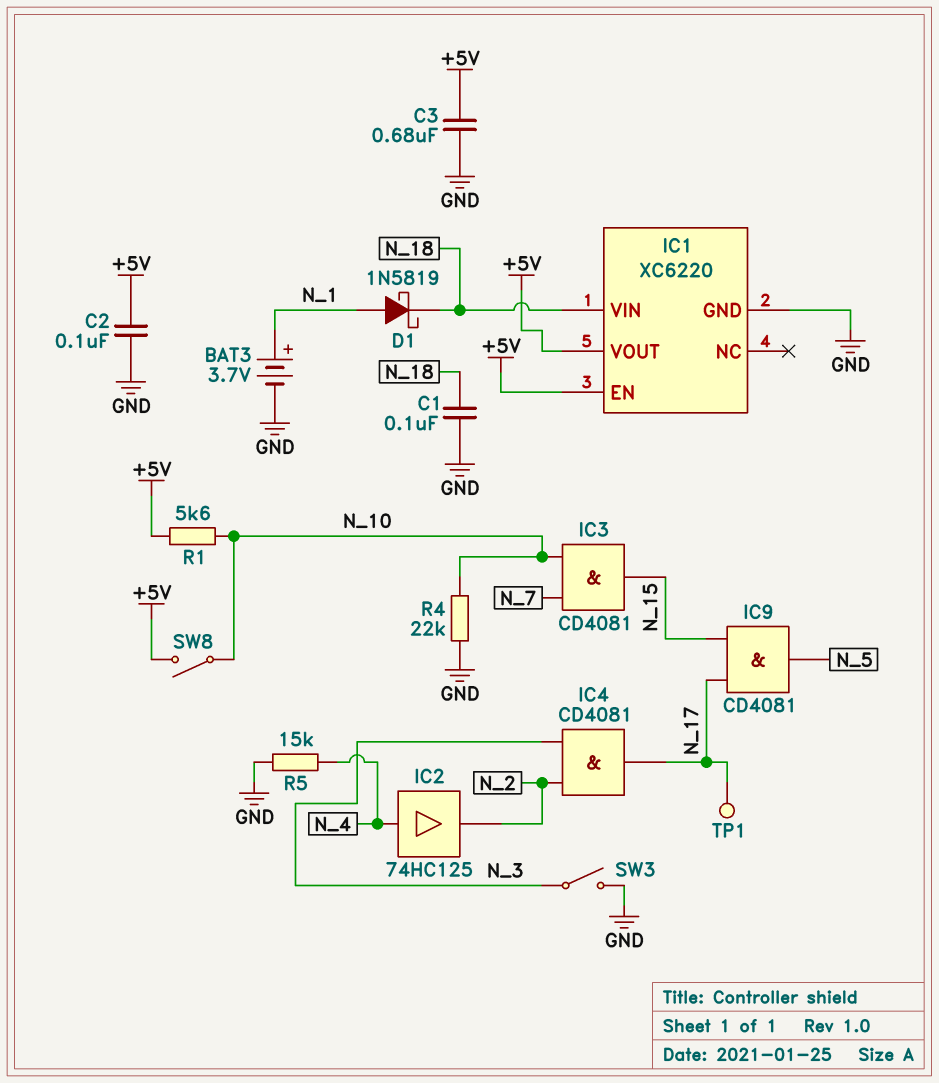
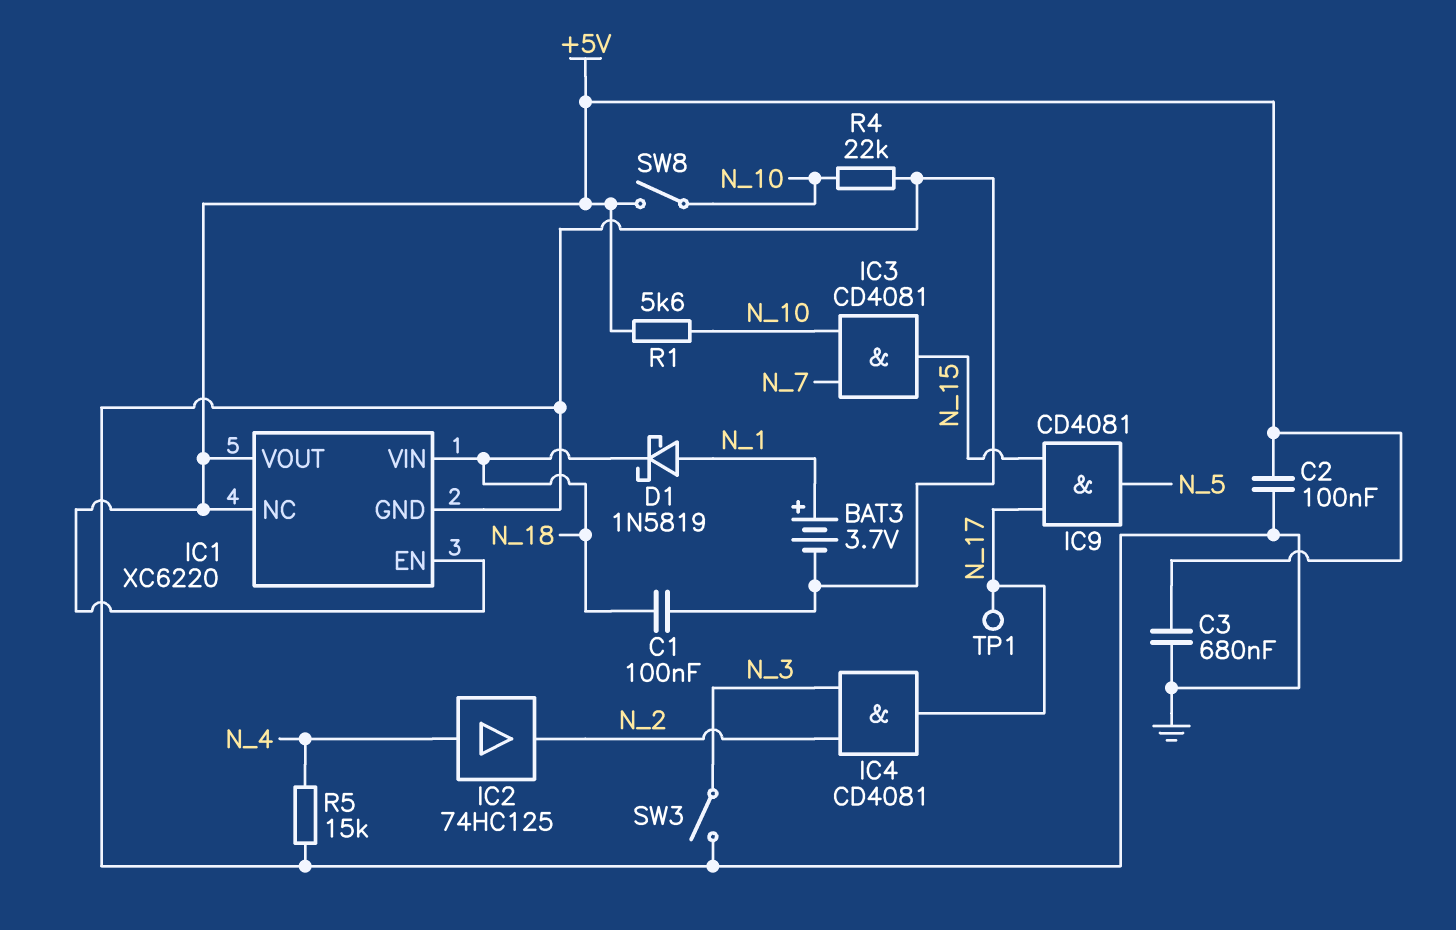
IC1 pin NC: none -> +5V

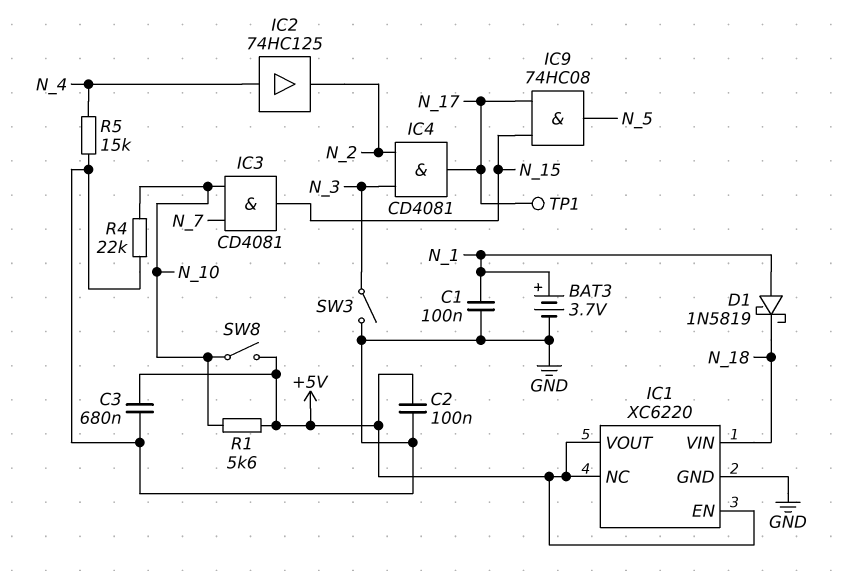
C1: 100nF (GND, N_18) -> 100nF (GND, N_1)
IC9: AND CD4081 (in N_15, in N_17, out N_5) -> AND 74HC08 (in N_15, in N_17, out N_5)

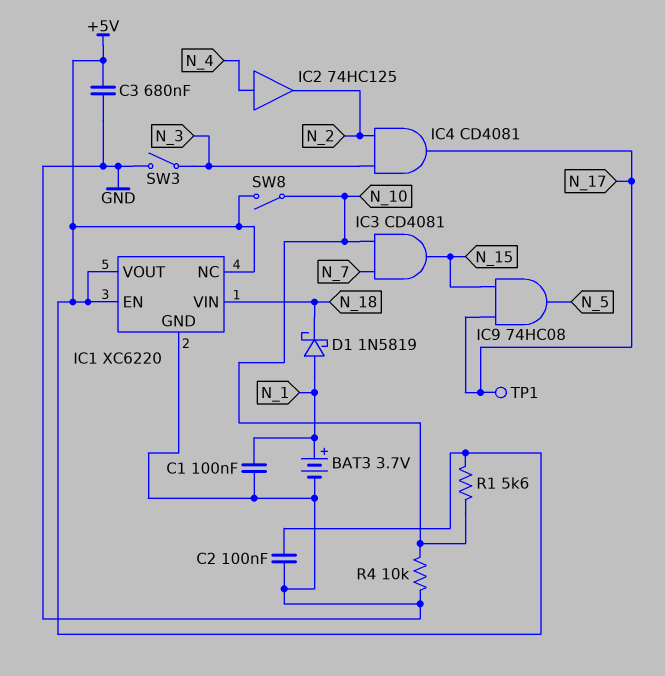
R4: 22k (GND, N_10) -> 10k (GND, N_10)
R5: 15k (GND, N_4) -> none

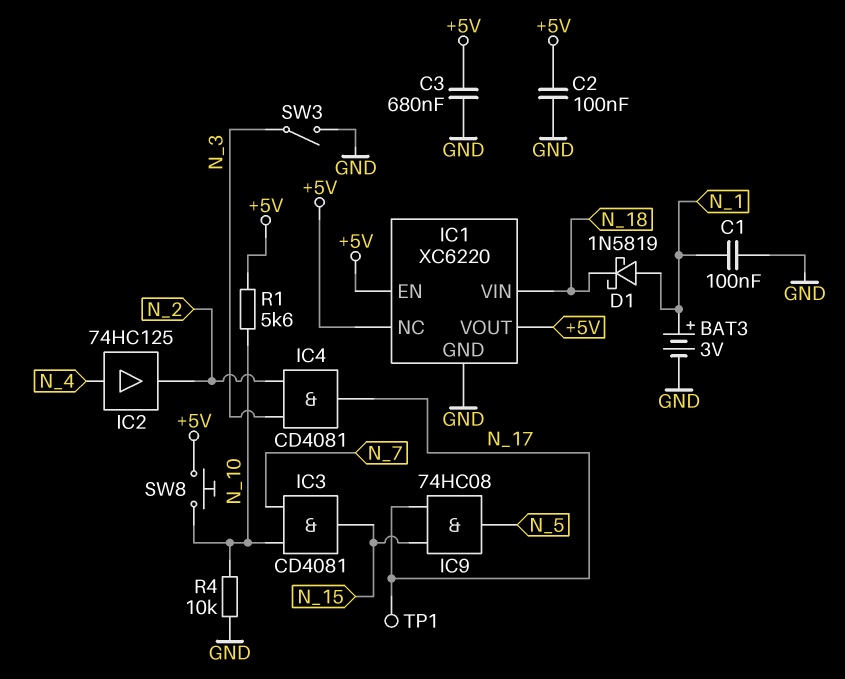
BAT3: 3.7V (plus N_1, minus GND) -> 3V (plus N_1, minus GND)
SW8: switch (+5V, N_10) -> button (+5V, N_10)

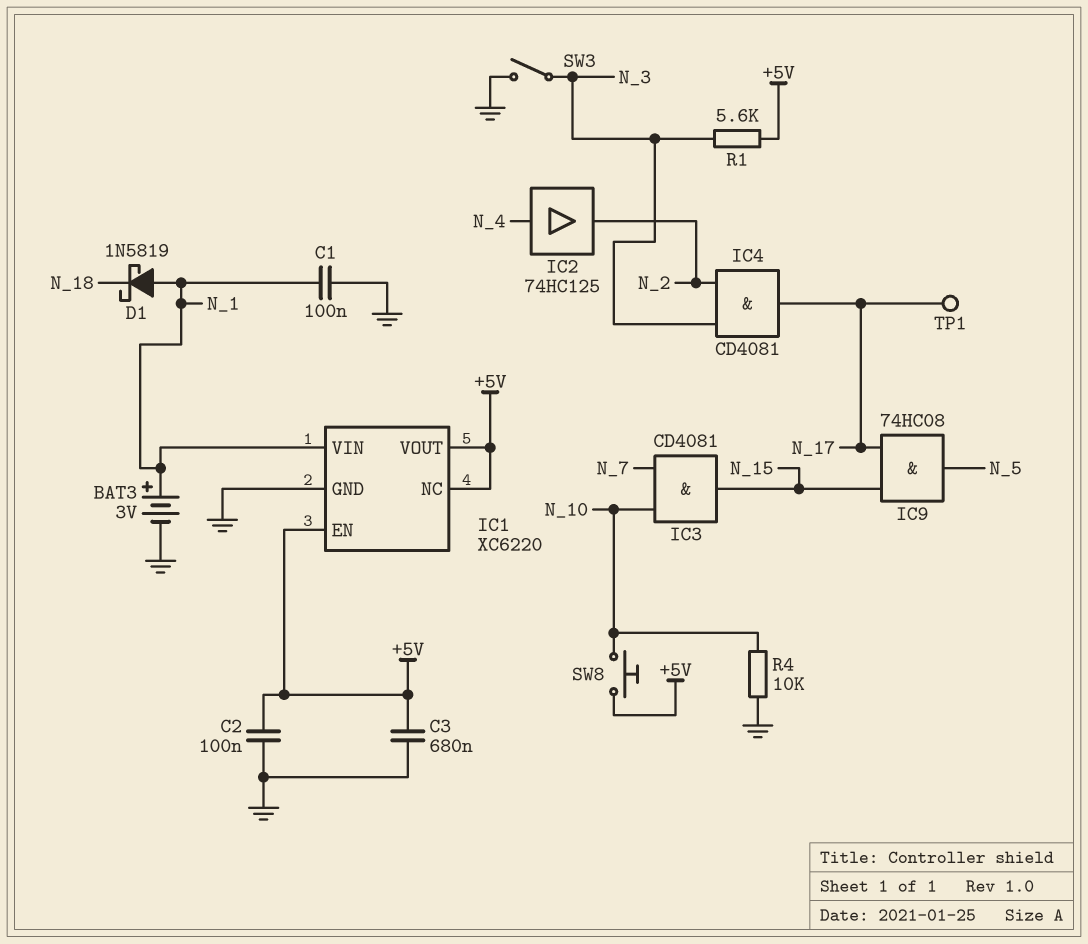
IC1 pin VIN: N_18 -> N_1
R1: 5.6k (+5V, N_10) -> 5.6k (+5V, N_3)

